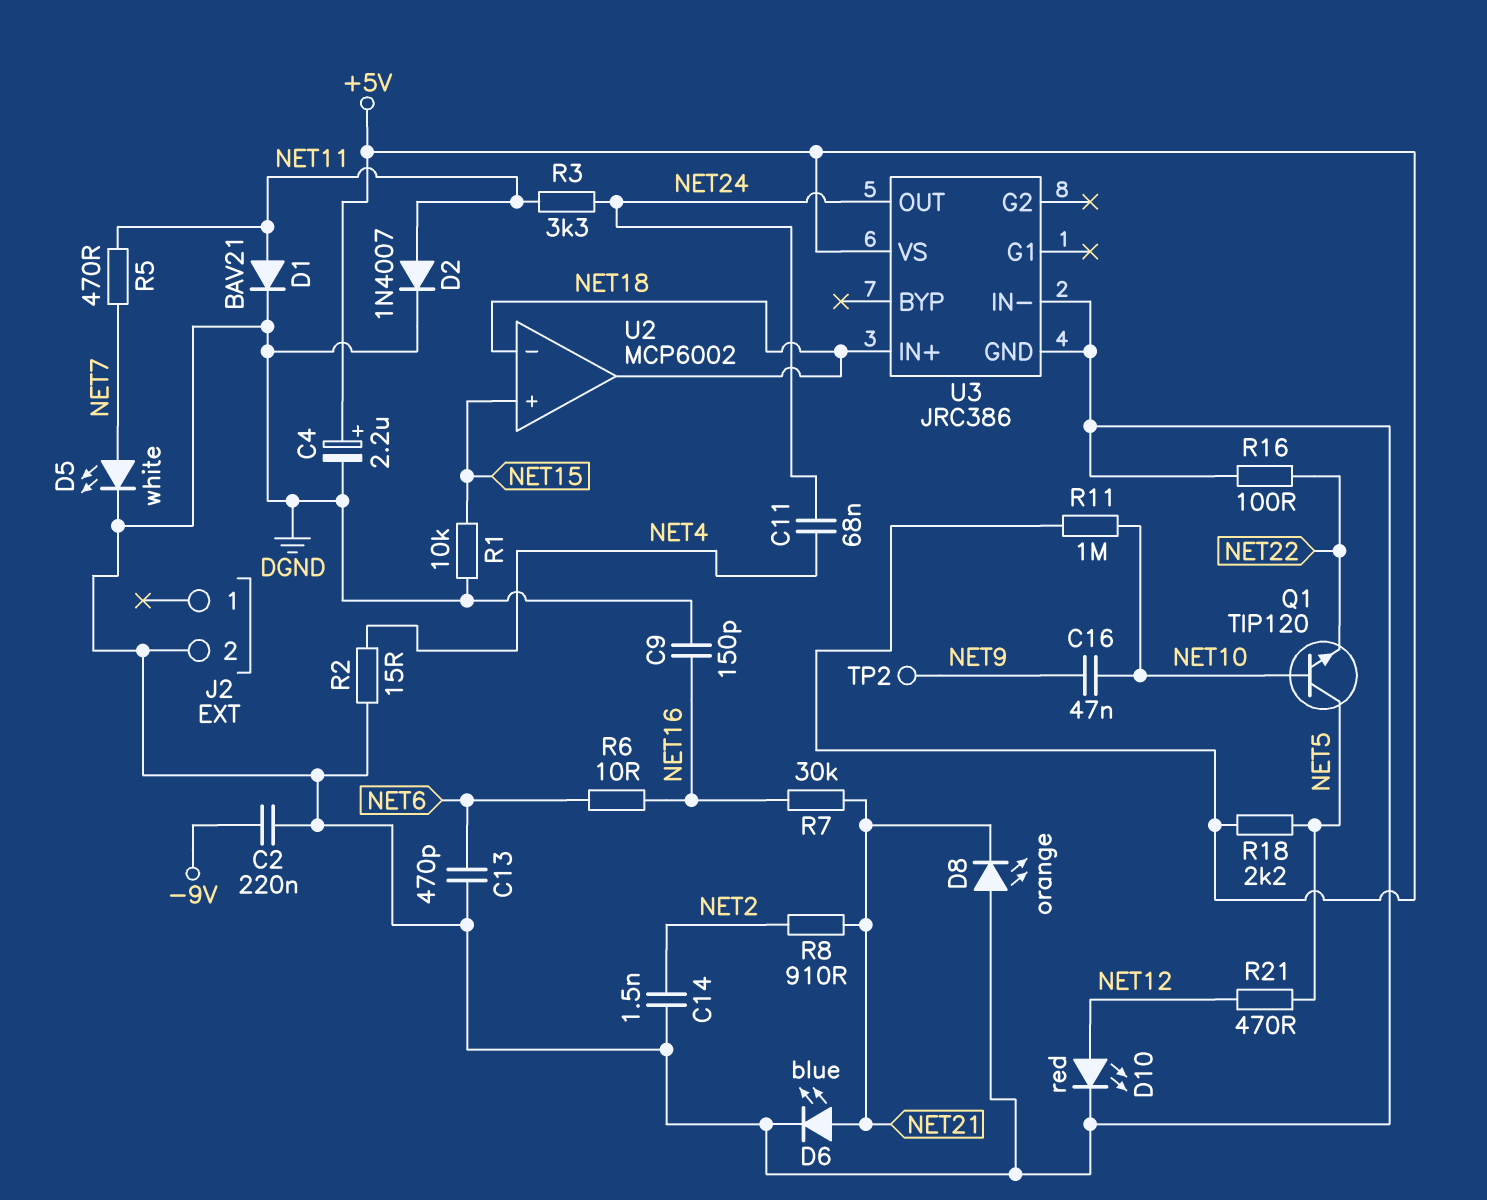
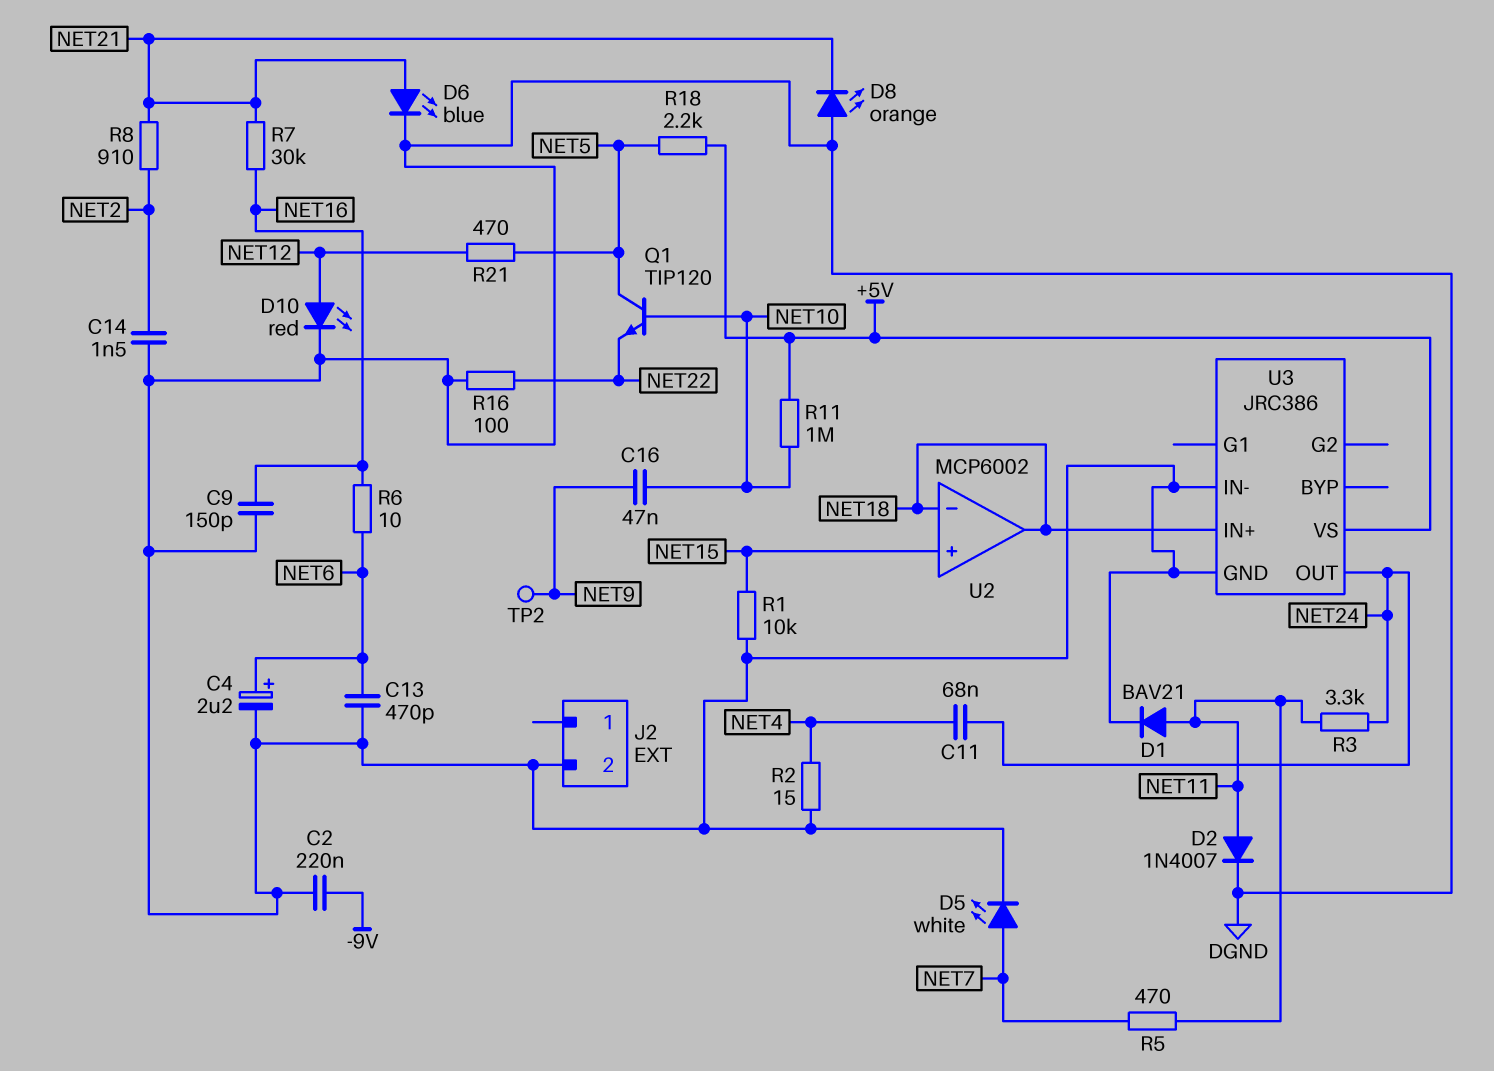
C4: 2.2uF (plus +5V, minus DGND) -> 2.2uF (plus NET6, minus DGND)

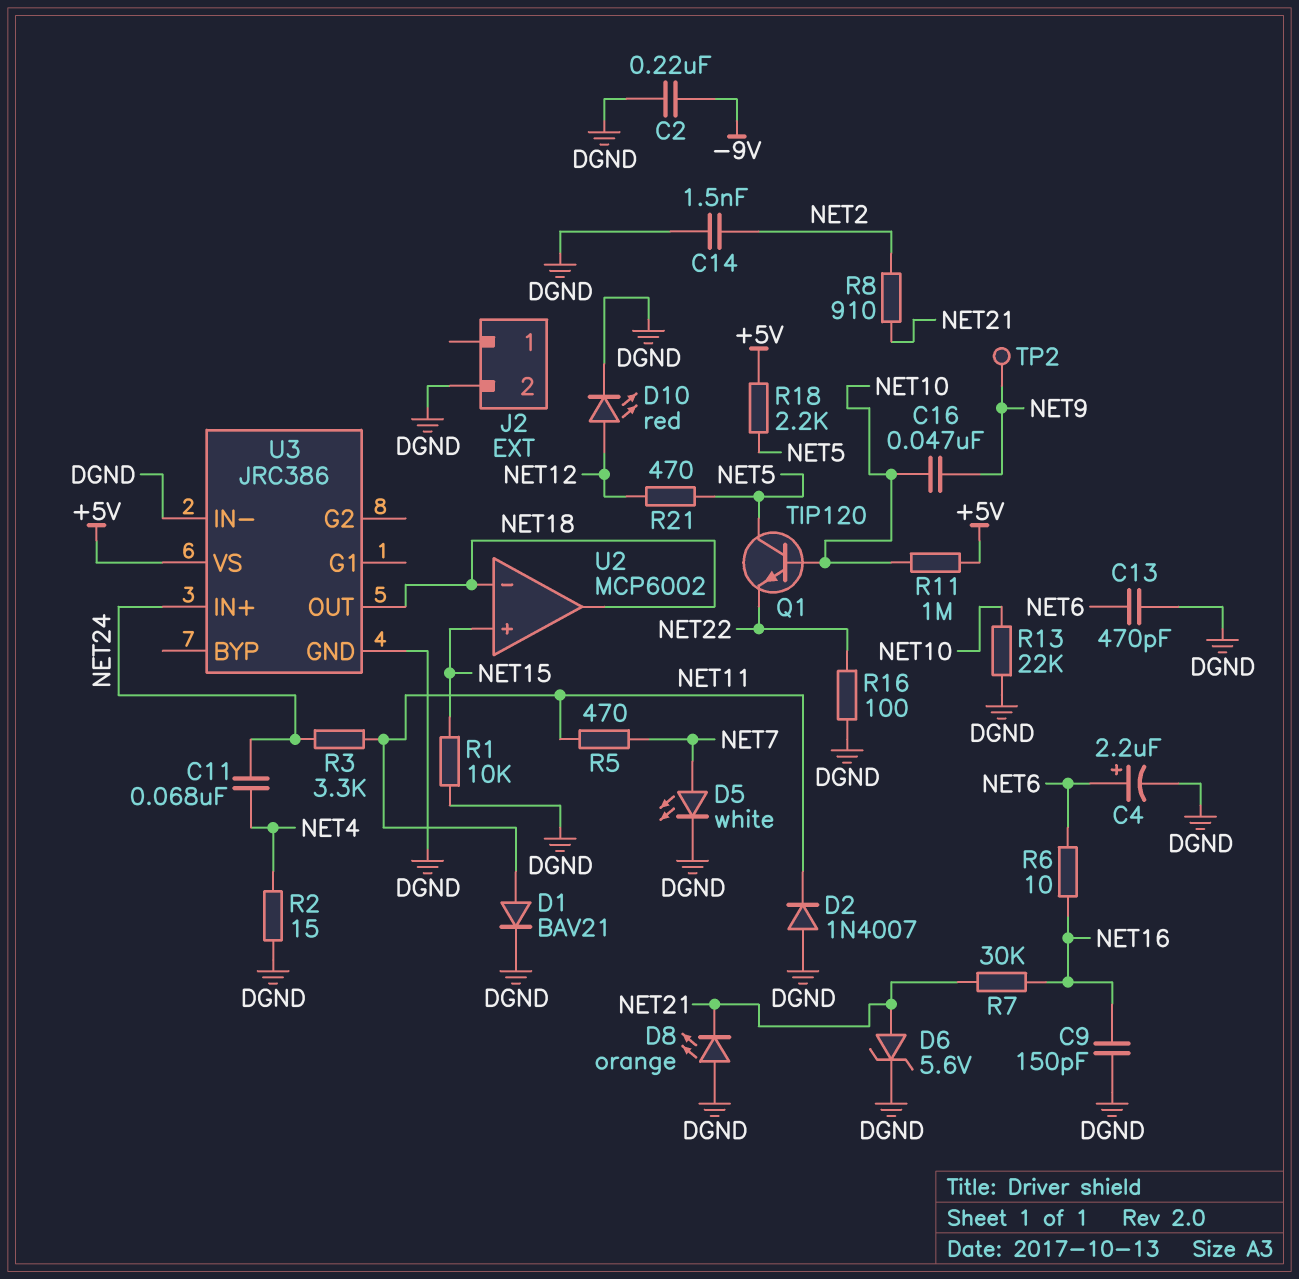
D2: diode 1N4007 (A NET11, K DGND) -> diode 1N4007 (A DGND, K NET11)
D6: LED blue (A NET21, K DGND) -> zener 5.6V (A NET21, K DGND)
R13: none -> 22k (DGND, NET10)
U3 pin IN+: NET18 -> NET24
U3 pin OUT: NET24 -> NET18

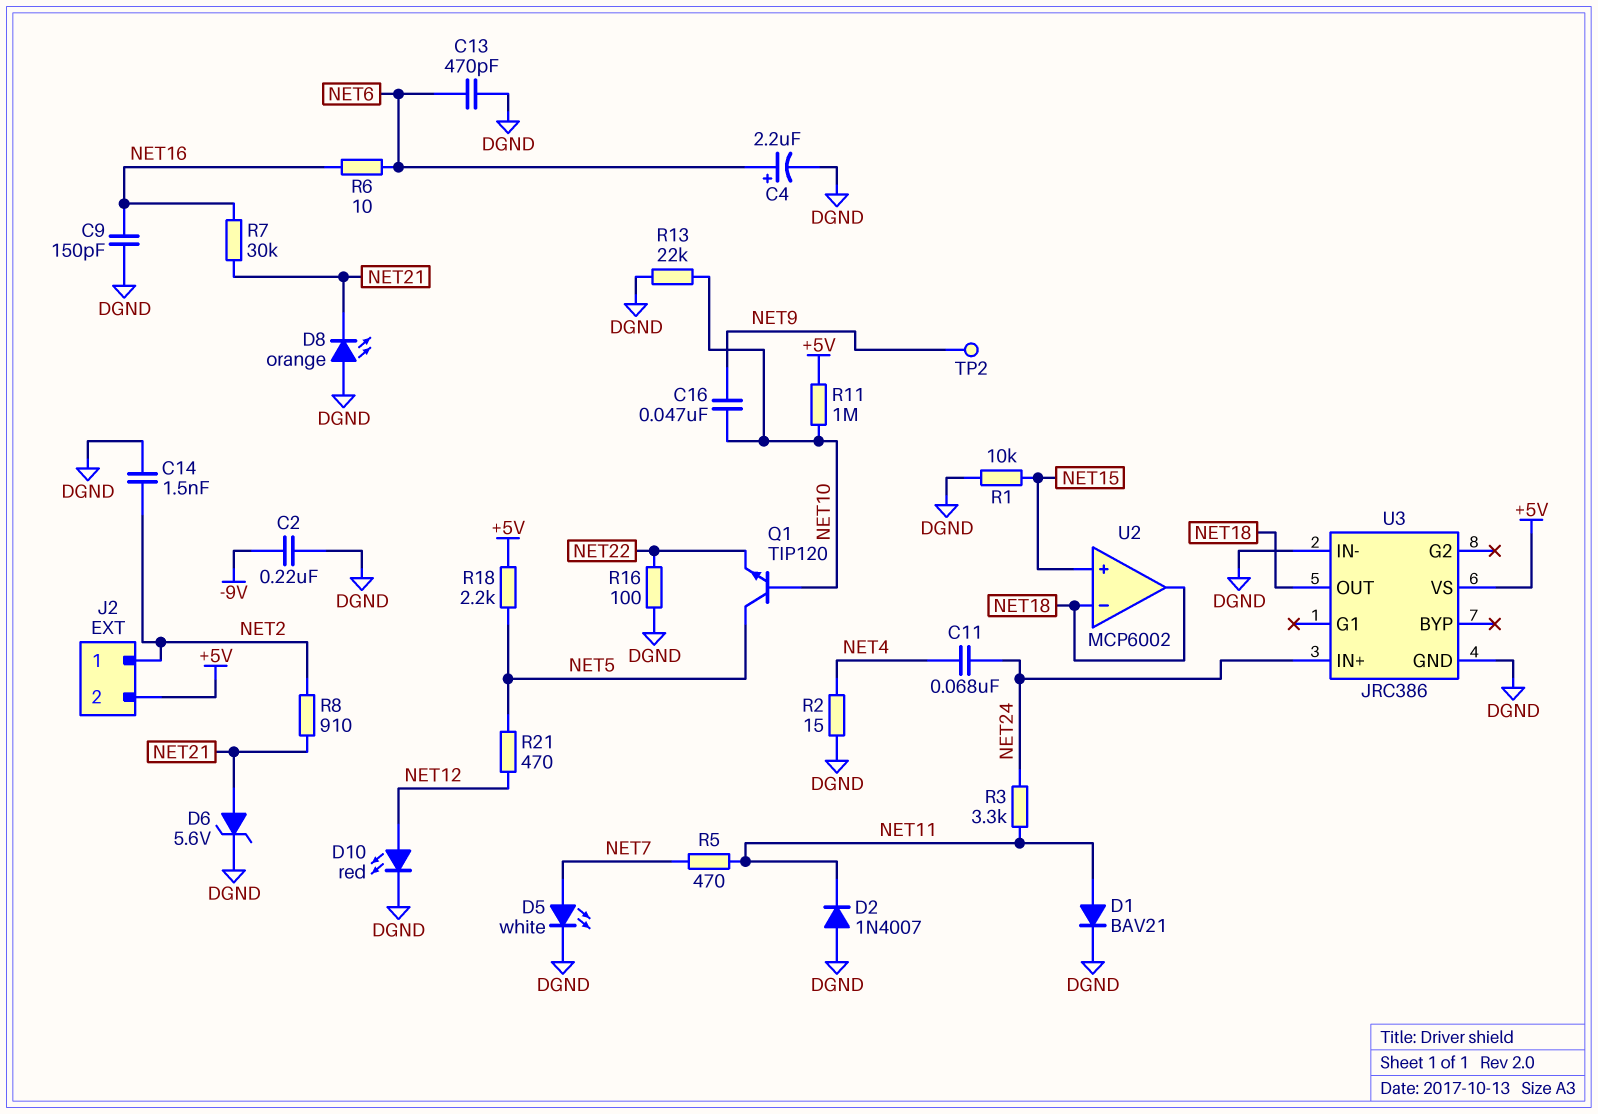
J2 pin 1: none -> NET2
J2 pin 2: DGND -> +5V

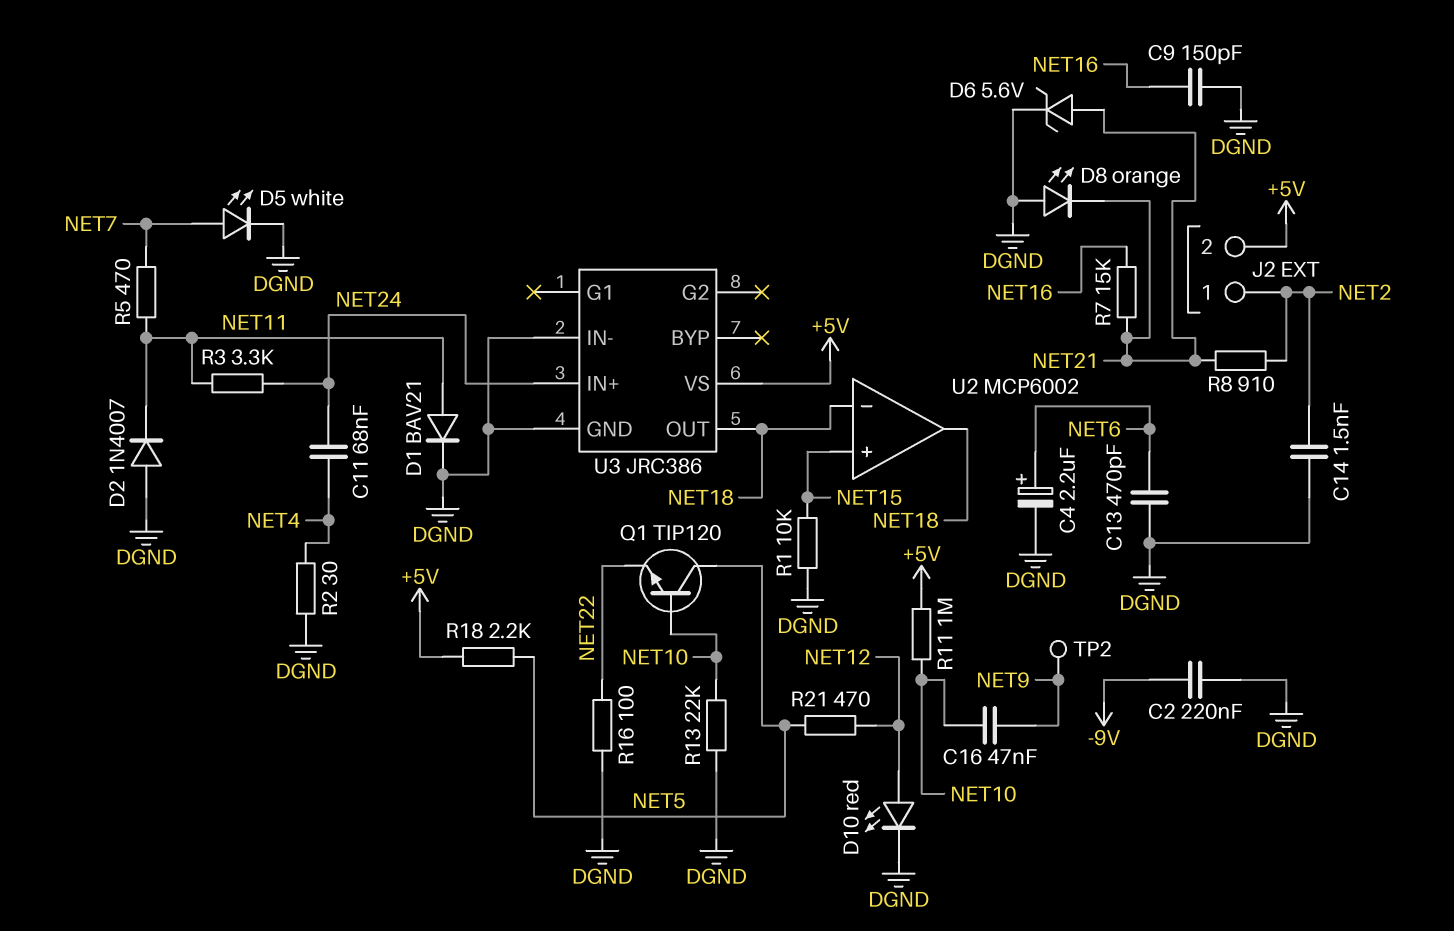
R2: 15 (DGND, NET4) -> 30 (DGND, NET4)
R6: 10 (NET6, NET16) -> none
R7: 30k (NET16, NET21) -> 15k (NET16, NET21)

